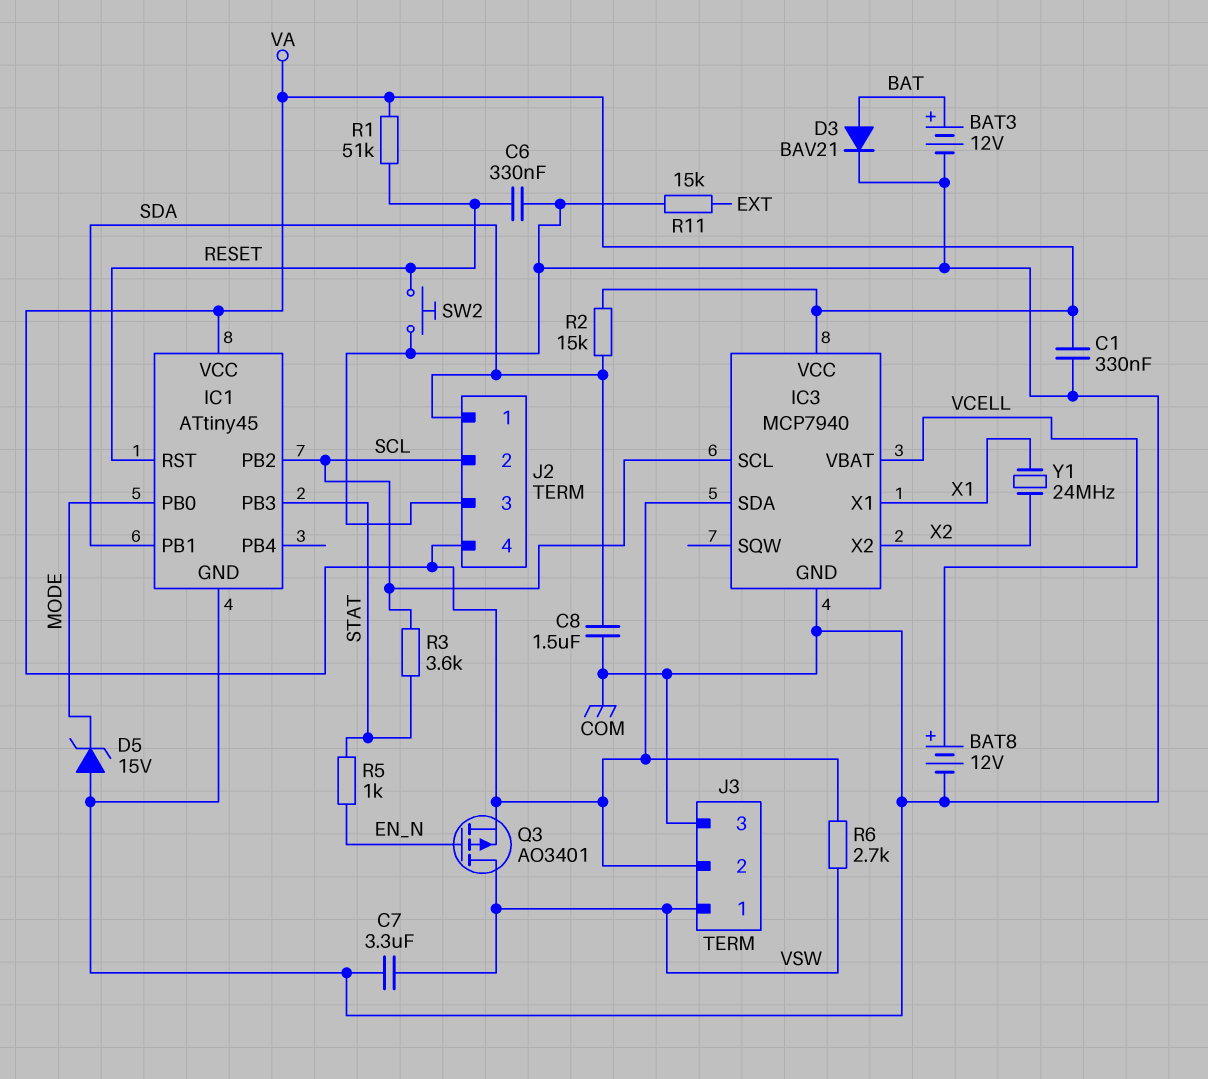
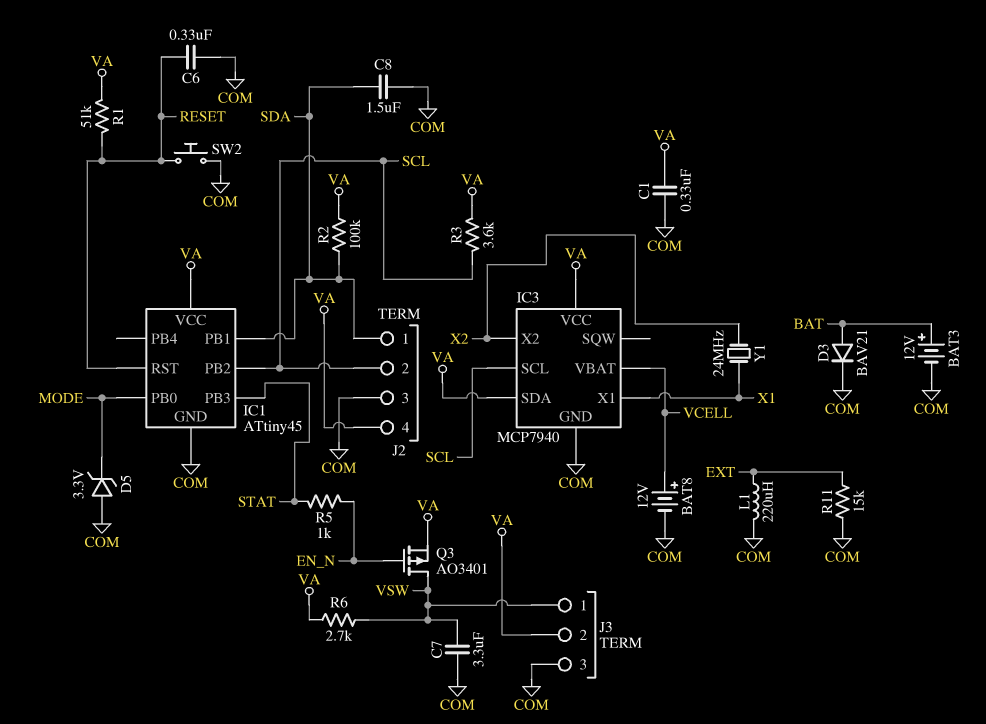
D5: zener 15V (A COM, K MODE) -> zener 3.3V (A COM, K MODE)
L1: none -> 220uH (COM, EXT)
R2: 15k (SDA, VA) -> 100k (SDA, VA)
R3: 3.6k (SCL, STAT) -> 3.6k (SCL, VA)

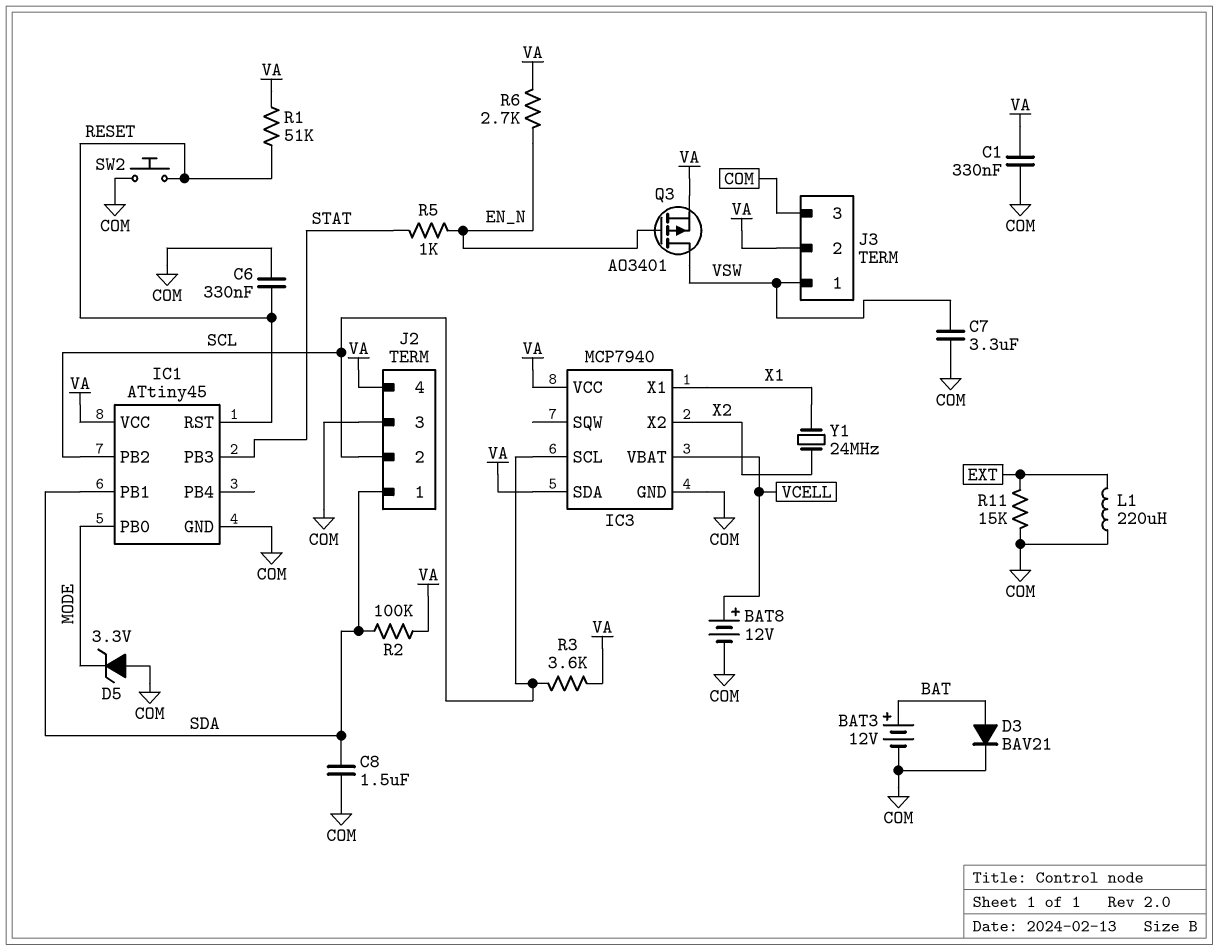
R6: 2.7k (VA, VSW) -> 2.7k (EN_N, VA)

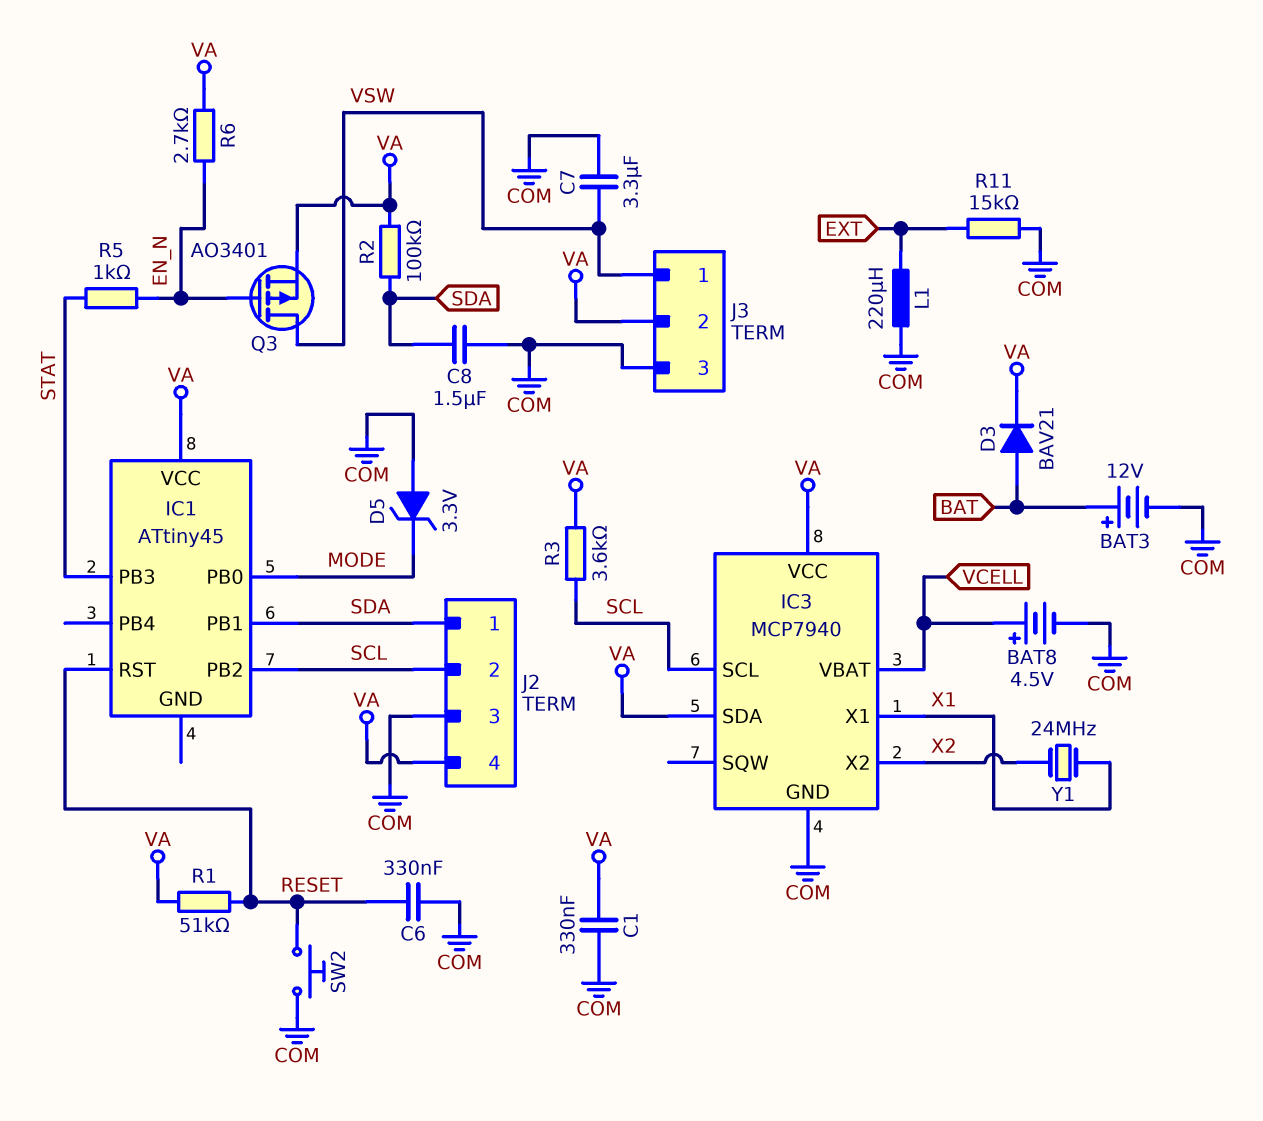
BAT8: 12V (plus VCELL, minus COM) -> 4.5V (plus VCELL, minus COM)
D3: diode BAV21 (A BAT, K COM) -> diode BAV21 (A BAT, K VA)
IC1 pin GND: COM -> none

